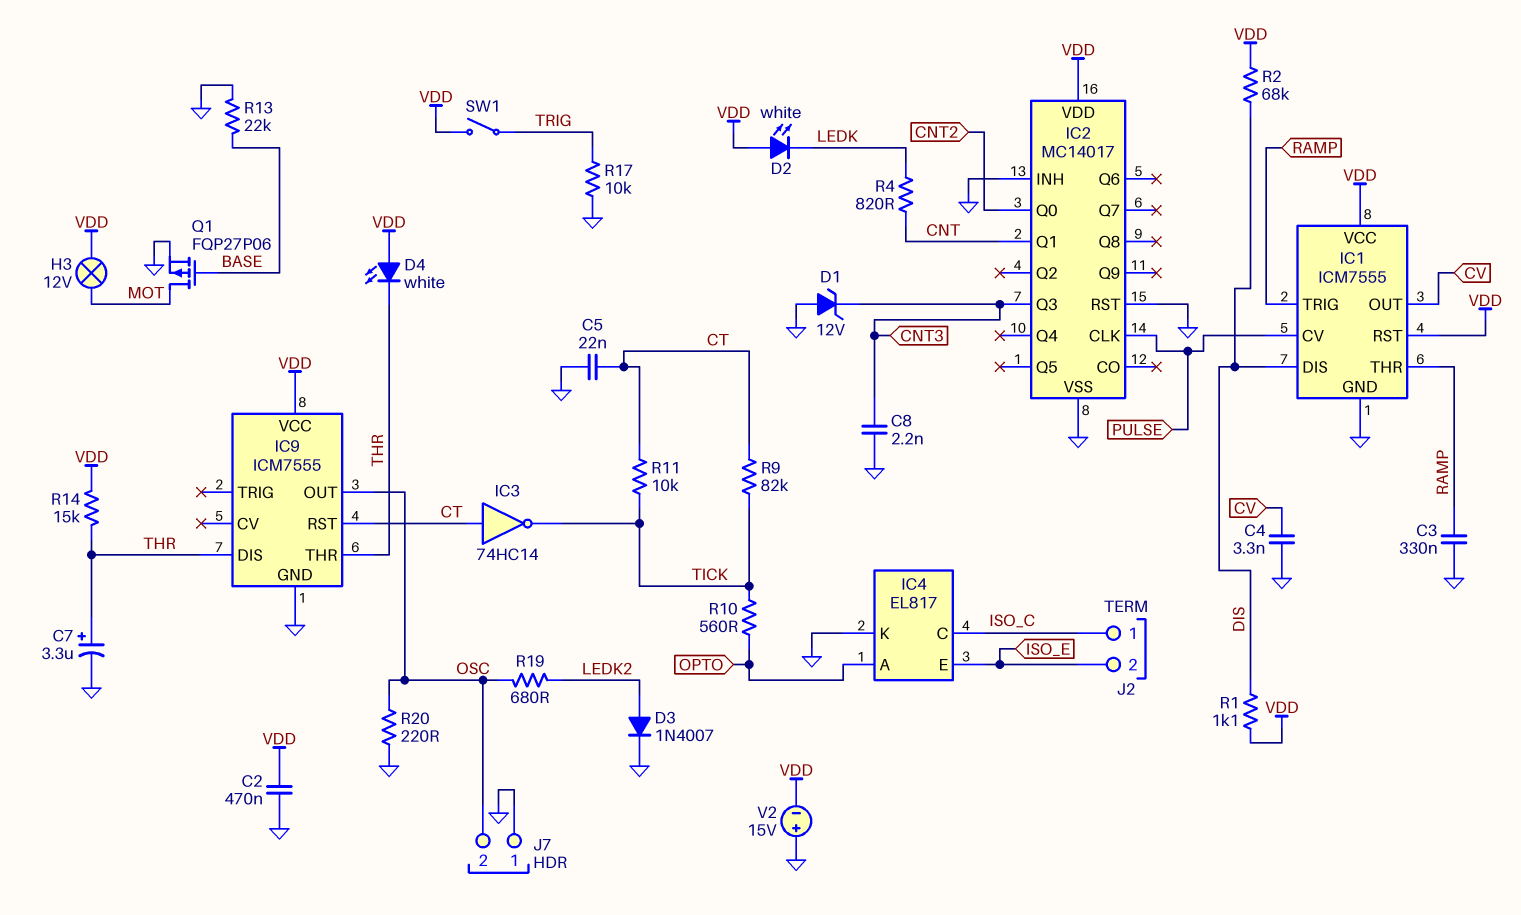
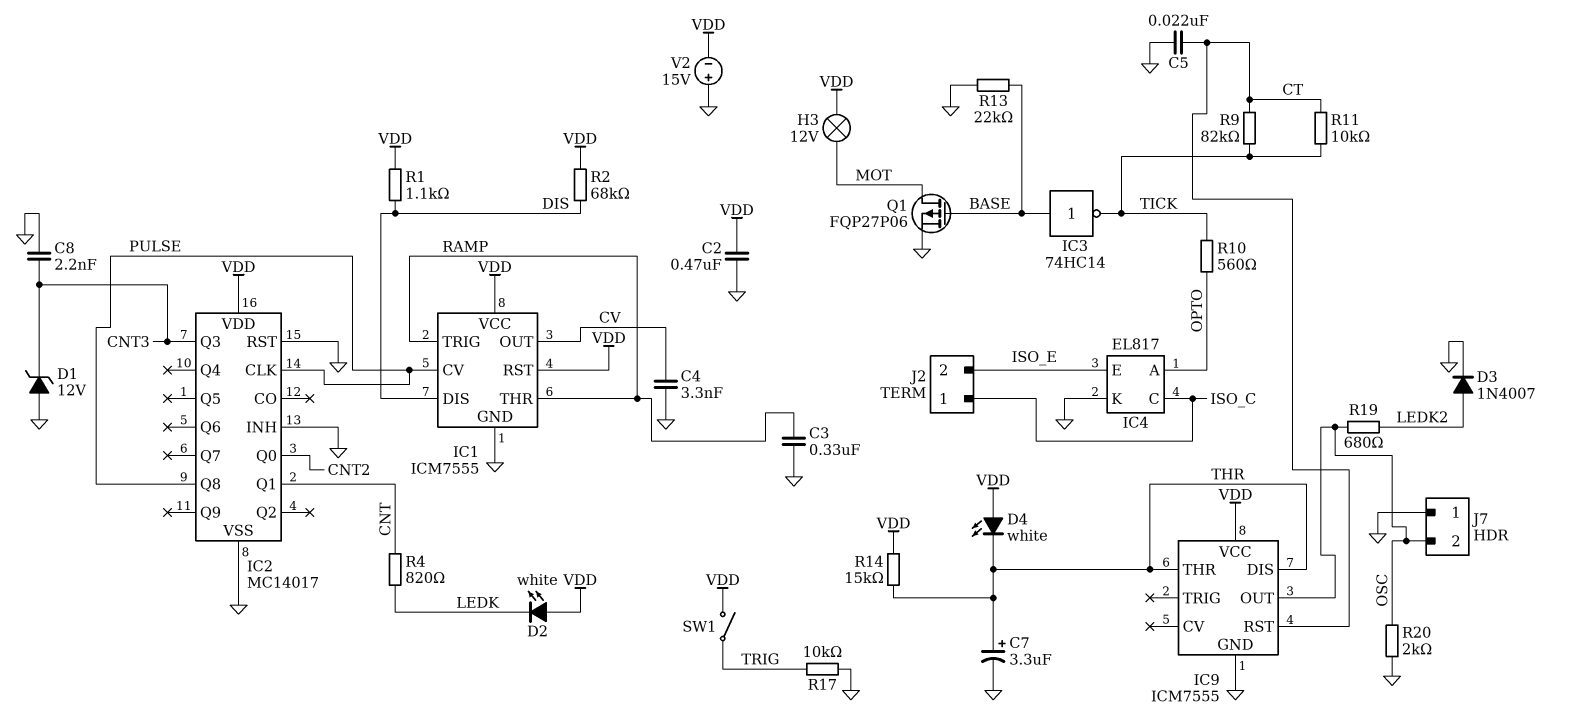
IC2 pin Q8: none -> PULSE
IC3: NOT 74HC14 (in CT, out TICK) -> NOT 74HC14 (in BASE, out TICK)
R20: 220 (GND, OSC) -> 2k (GND, OSC)

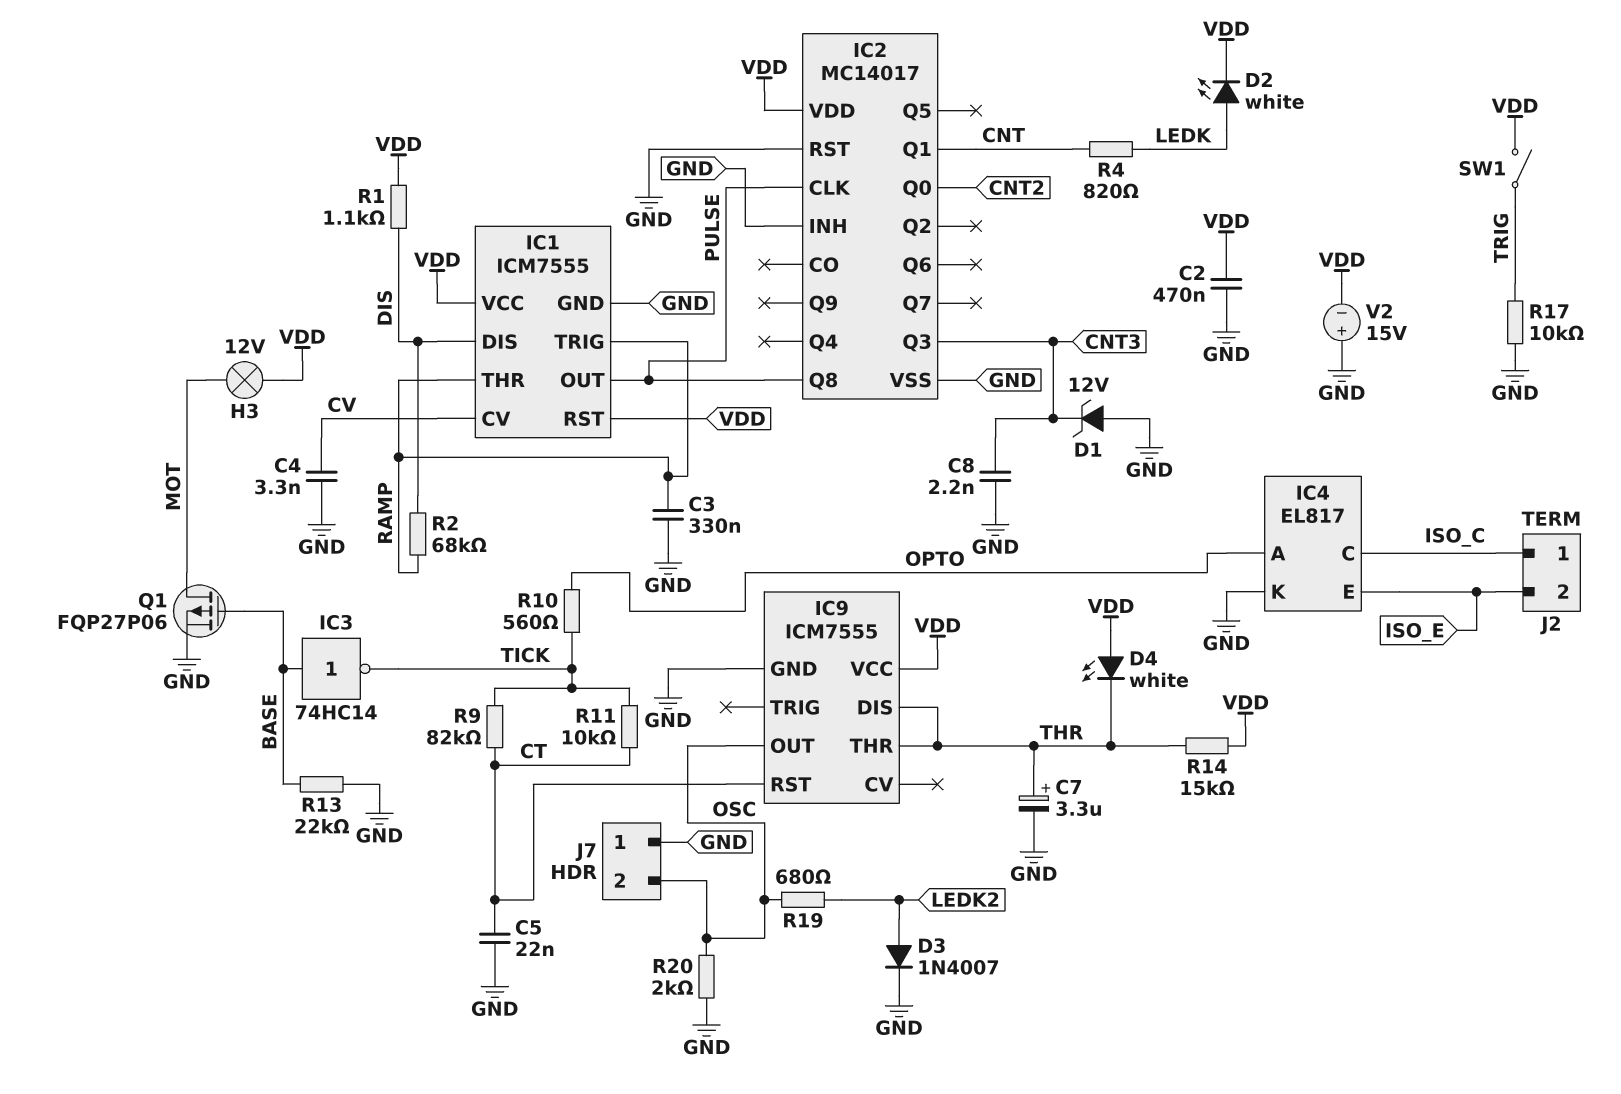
D2: LED white (A VDD, K LEDK) -> LED white (A LEDK, K VDD)
IC1 pin CV: PULSE -> CV
IC1 pin OUT: CV -> PULSE
R2: 68k (DIS, VDD) -> 68k (DIS, RAMP)

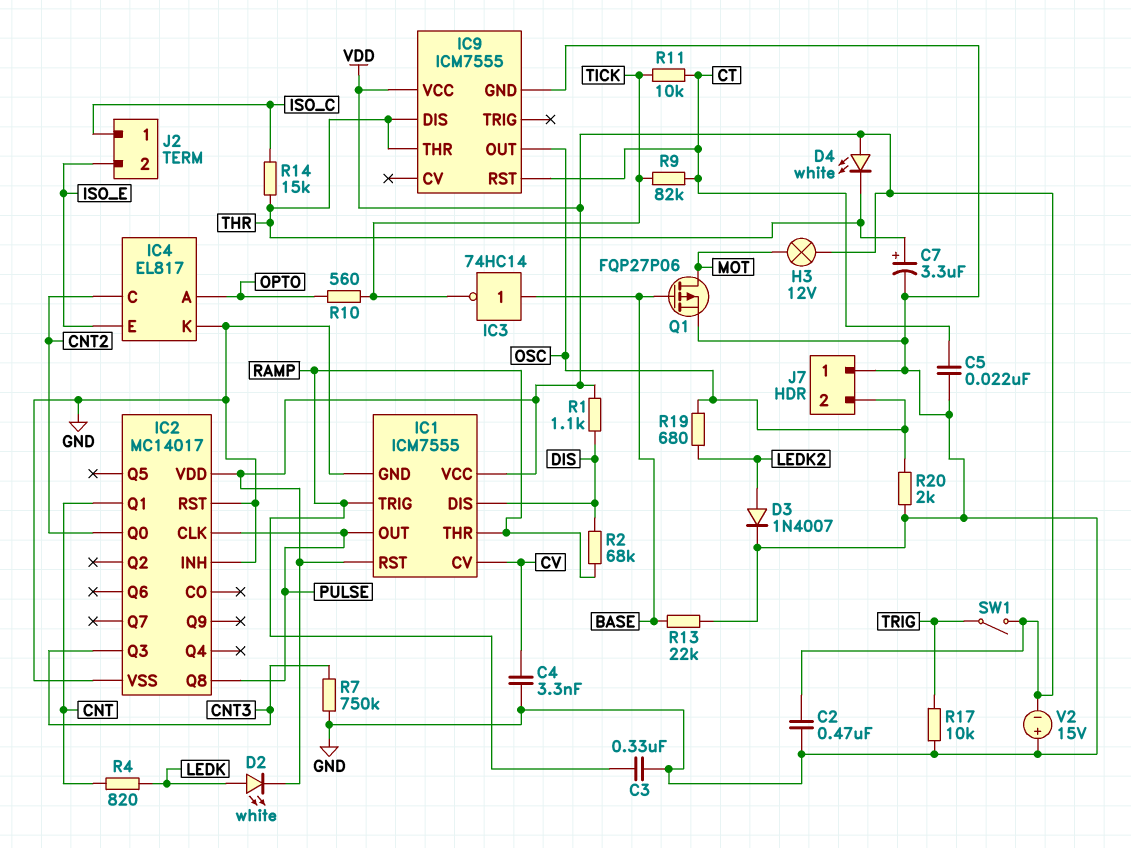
C8: 2.2nF (CNT3, GND) -> none
D1: zener 12V (A GND, K CNT3) -> none
IC4 pin C: ISO_C -> CNT2
R7: none -> 750k (CNT3, GND)
R14: 15k (THR, VDD) -> 15k (ISO_C, THR)

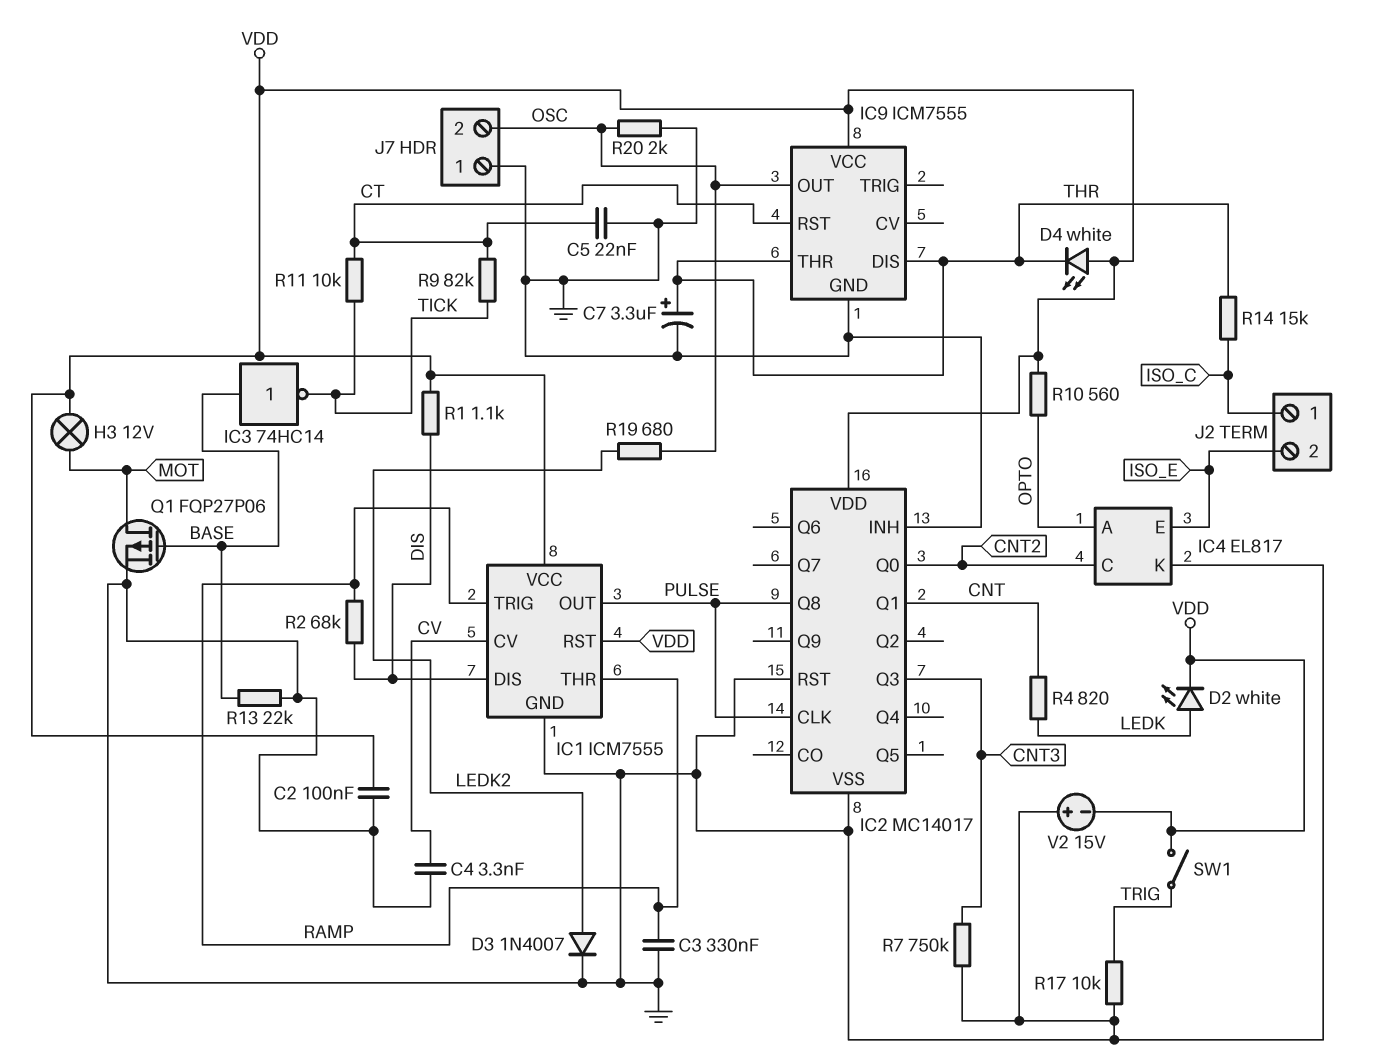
C2: 470nF (GND, VDD) -> 100nF (GND, VDD)
R10: 560 (OPTO, TICK) -> 560 (OPTO, VDD)

